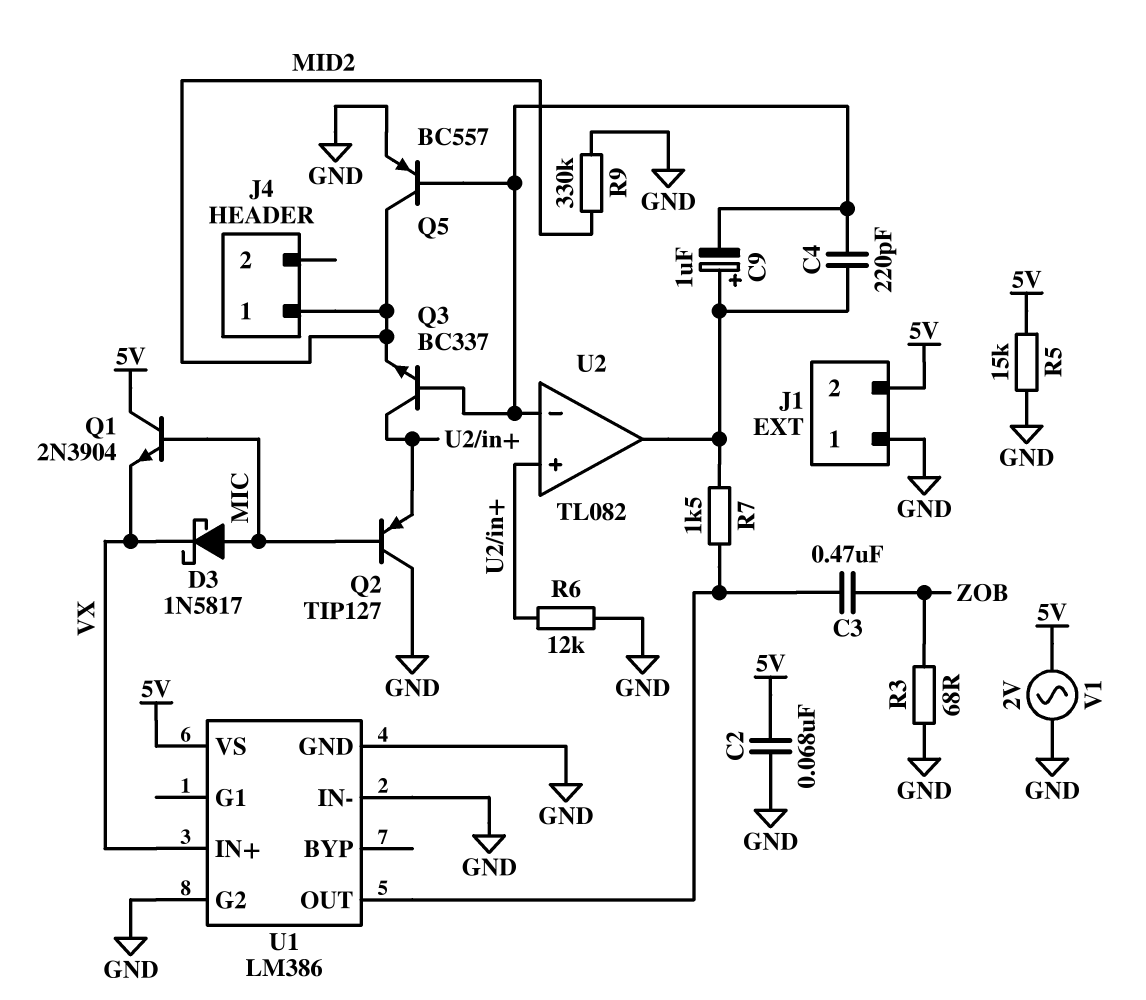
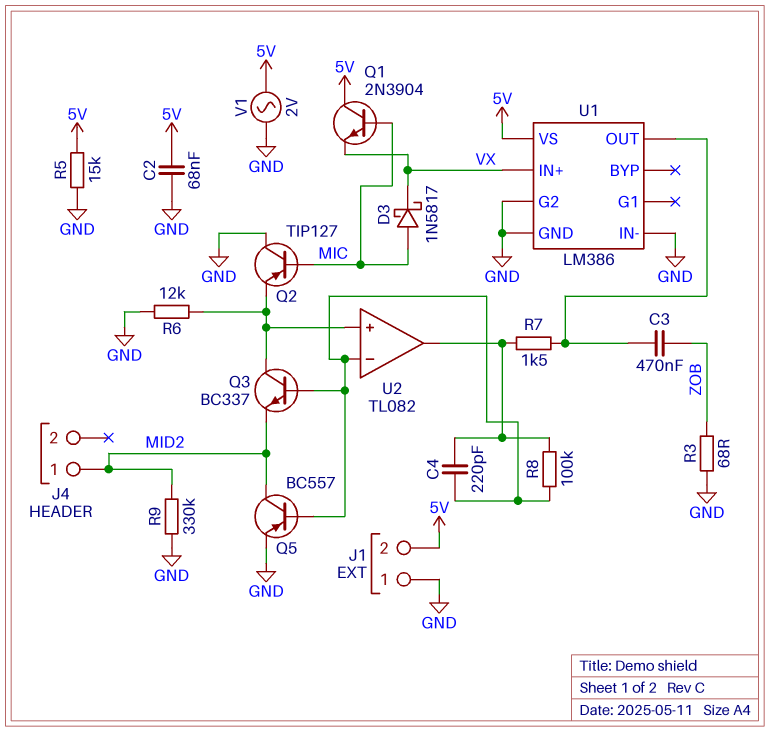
C9: 1uF (plus U2/out, minus U2/in-) -> none
R8: none -> 100k (U2/in-, U2/out)

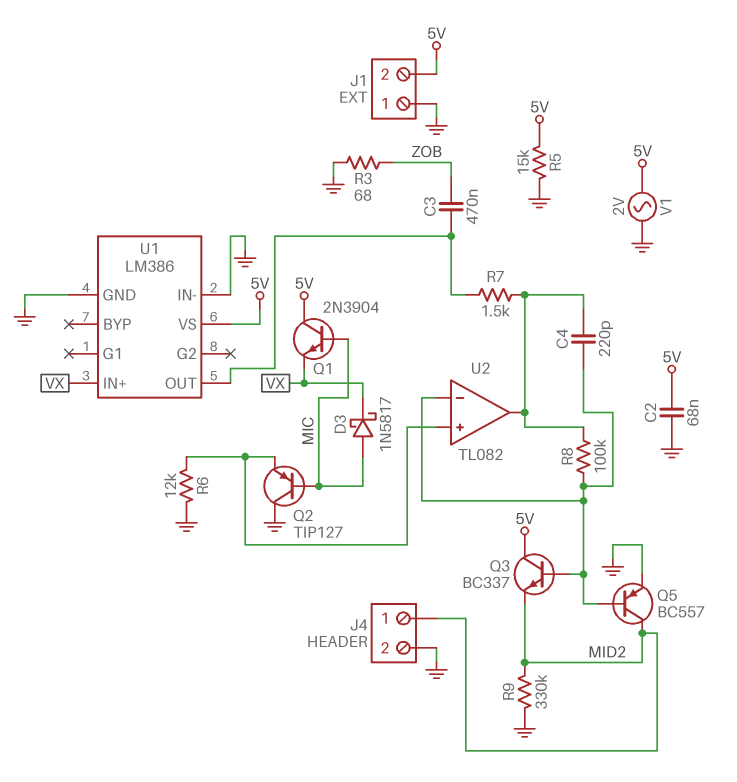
J4 pin 2: none -> GND
Q3: NPN BC337 (B U2/in-, C U2/in+, E MID2) -> NPN BC337 (B U2/in-, C 5V, E MID2)
U1 pin G2: GND -> none

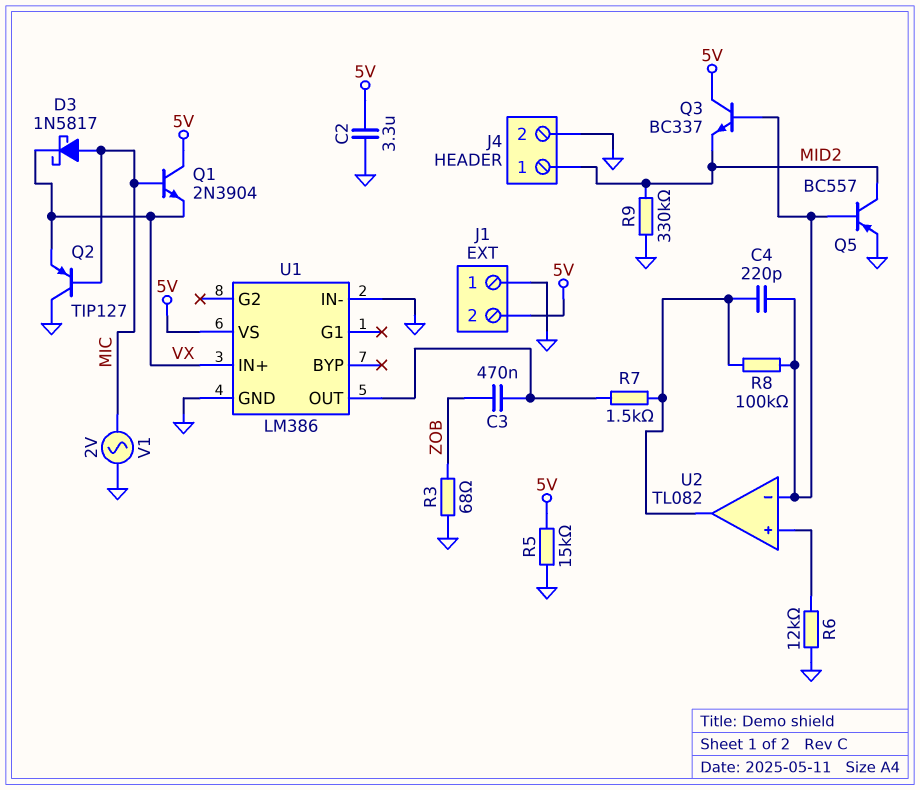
C2: 68nF (5V, GND) -> 3.3uF (5V, GND)
Q2: PNP TIP127 (B MIC, C GND, E U2/in+) -> PNP TIP127 (B MIC, C GND, E VX)
V1: AC 2V (5V, GND) -> AC 2V (GND, MIC)

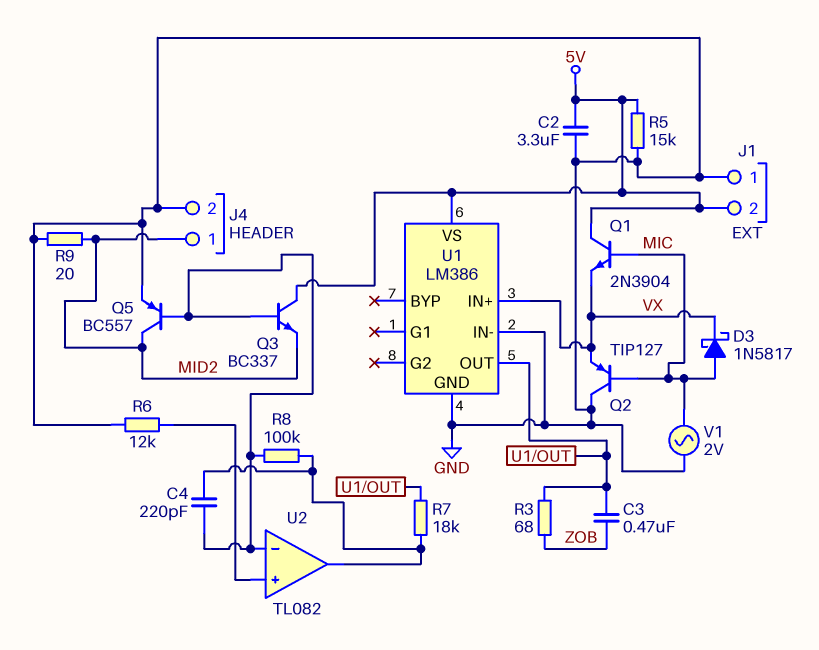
R3: 68 (GND, ZOB) -> 68 (U1/OUT, ZOB)
R7: 1.5k (U1/OUT, U2/out) -> 18k (U1/OUT, U2/out)
R9: 330k (GND, MID2) -> 20 (GND, MID2)

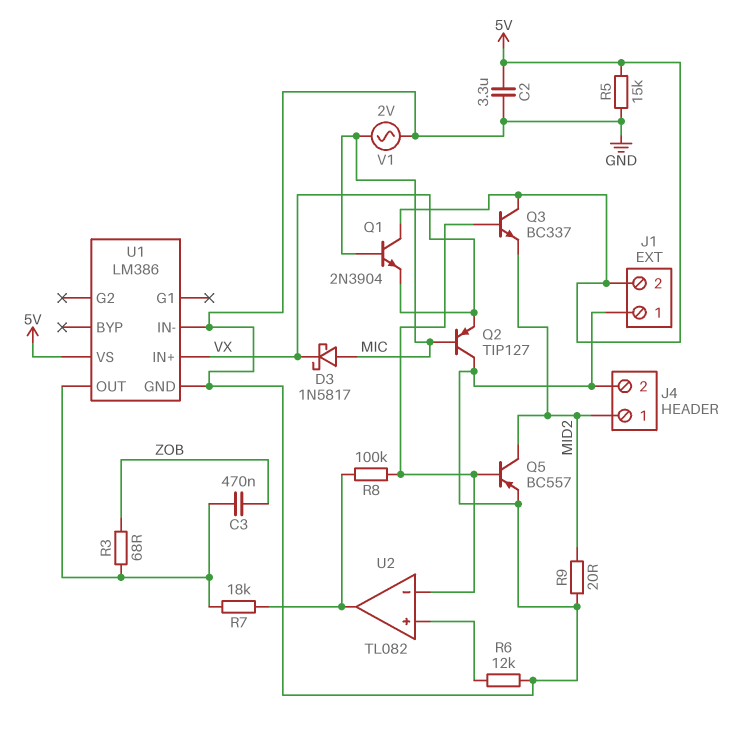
C4: 220pF (U2/in-, U2/out) -> none

